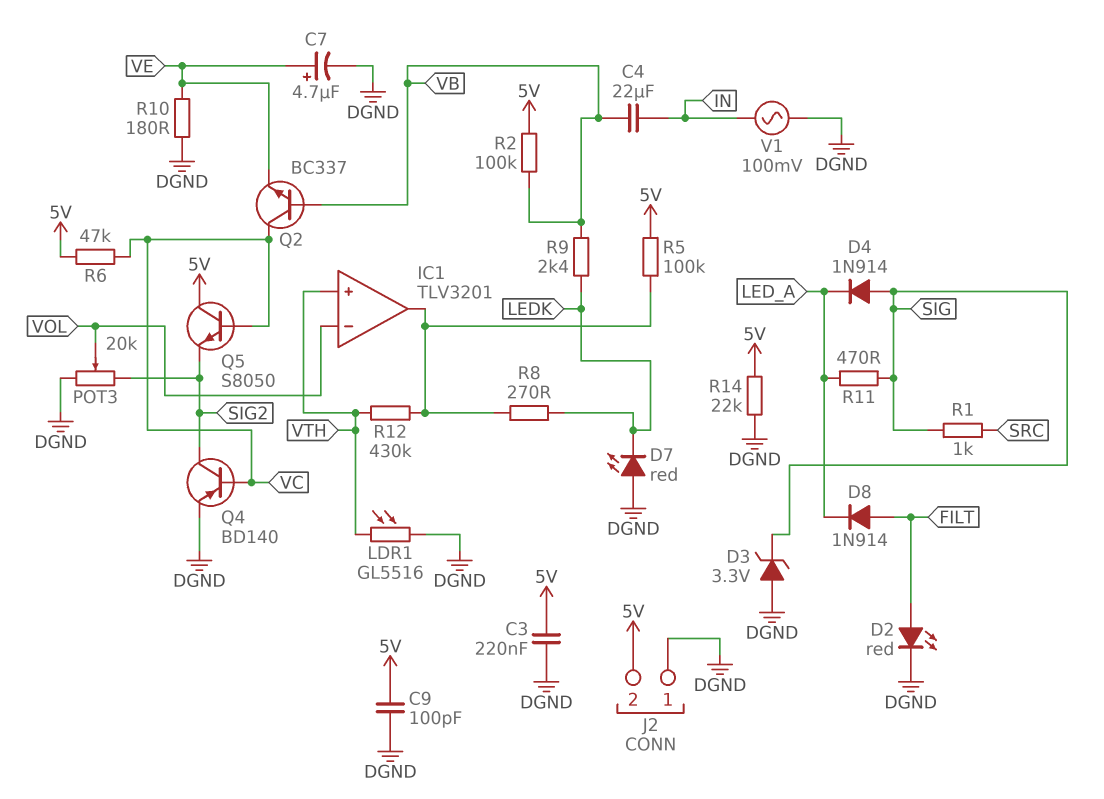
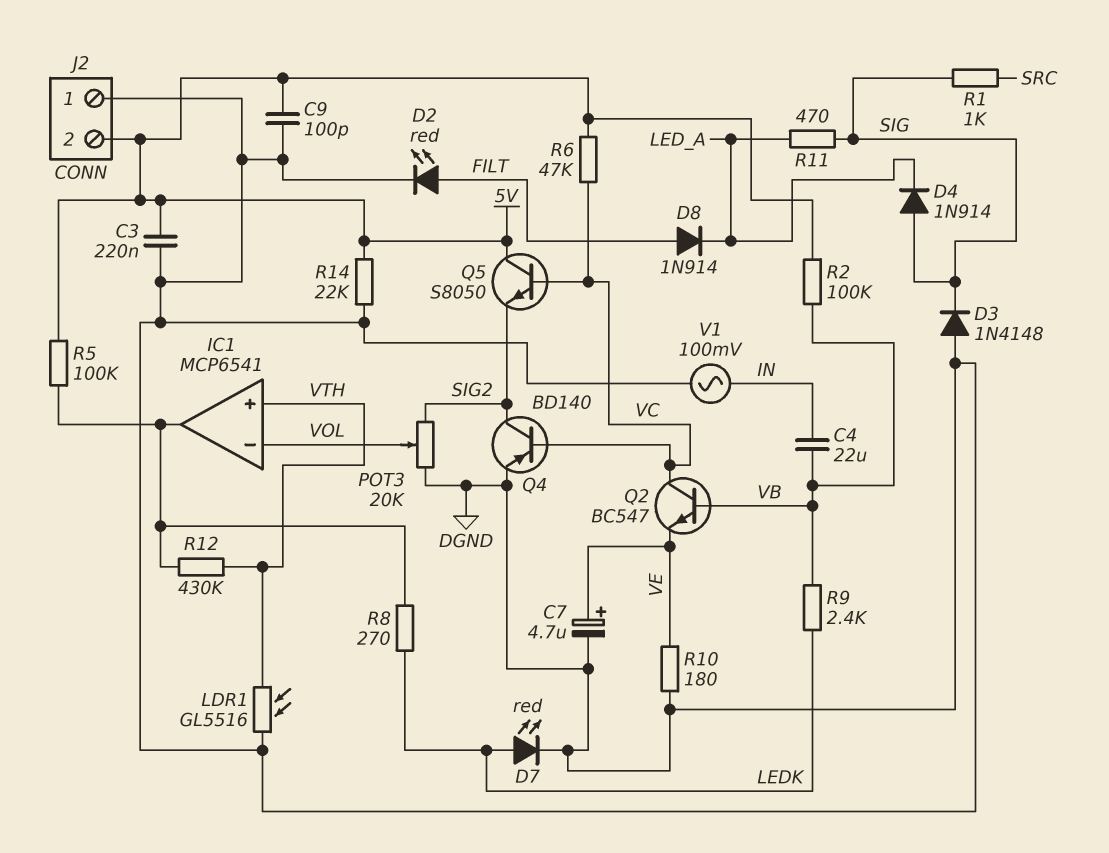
D3: zener 3.3V (A DGND, K SIG) -> diode 1N4148 (A DGND, K SIG)
D7: LED red (A DGND, K LEDK) -> LED red (A LEDK, K DGND)
IC1: TLV3201 -> MCP6541
Q2: NPN BC337 (B VB, C VC, E VE) -> NPN BC547 (B VB, C VC, E VE)

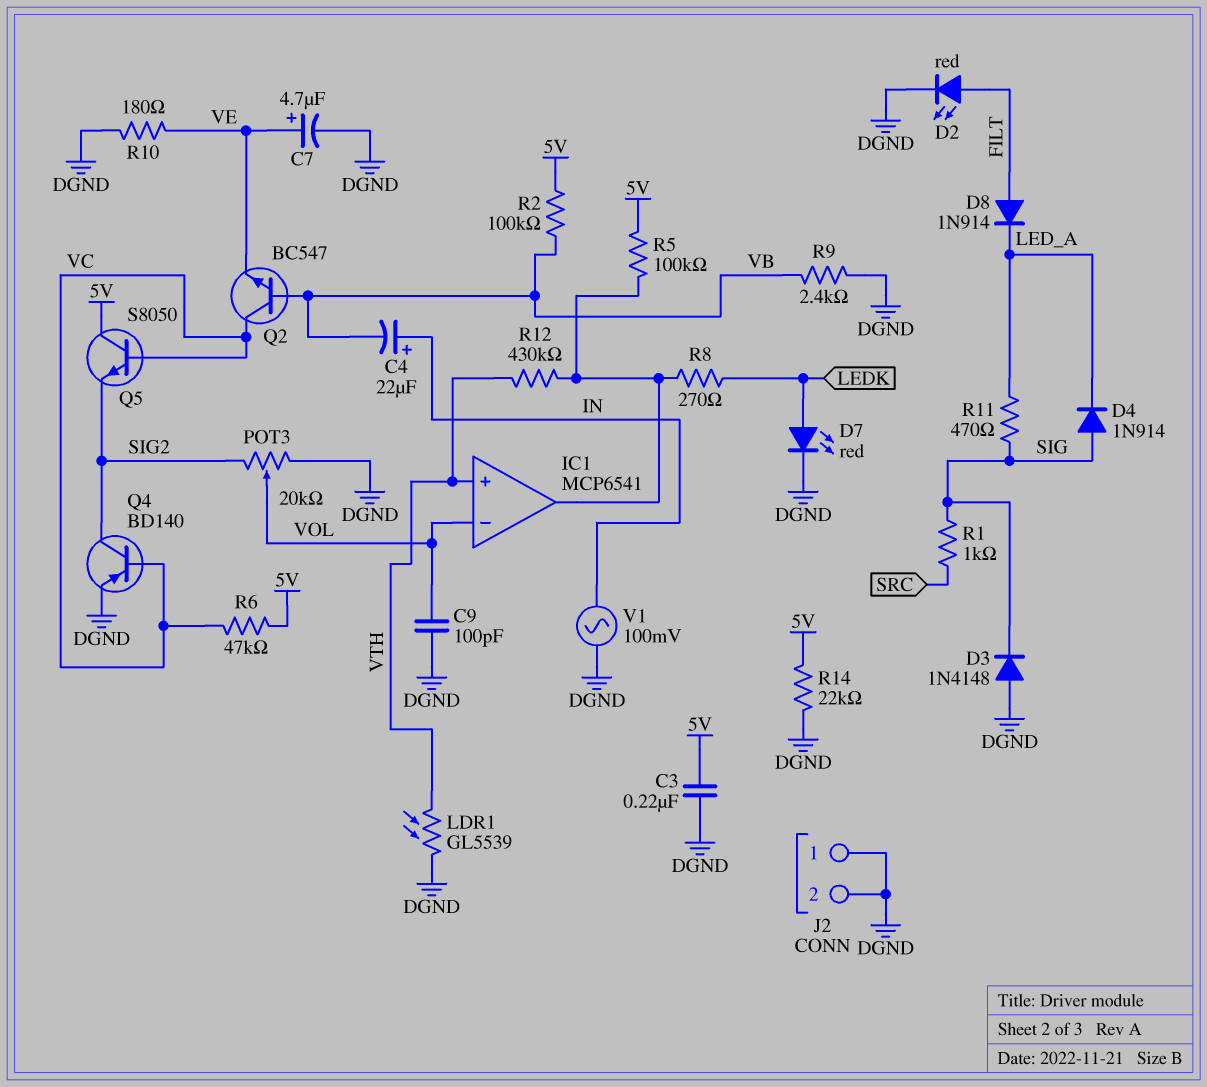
C4: 22uF (IN, VB) -> 22uF (plus IN, minus VB)
C9: 100pF (5V, DGND) -> 100pF (DGND, VOL)
J2 pin 2: 5V -> DGND
LDR1: GL5516 (DGND, VTH) -> GL5539 (DGND, VTH)
R9: 2.4k (LEDK, VB) -> 2.4k (DGND, VB)

